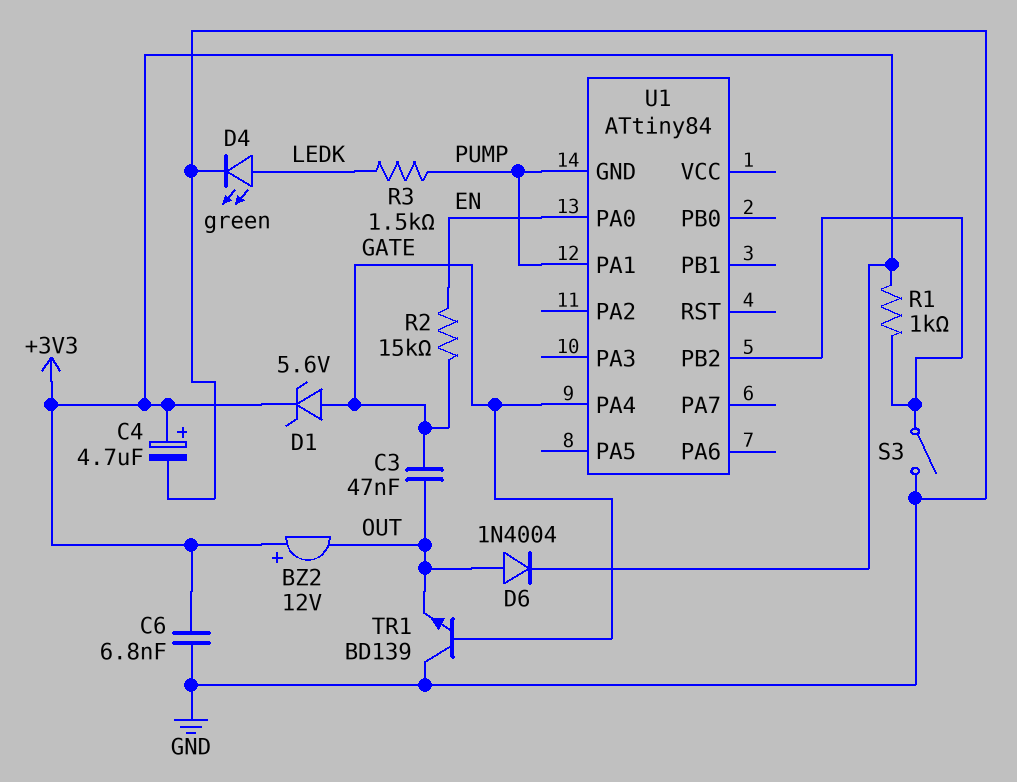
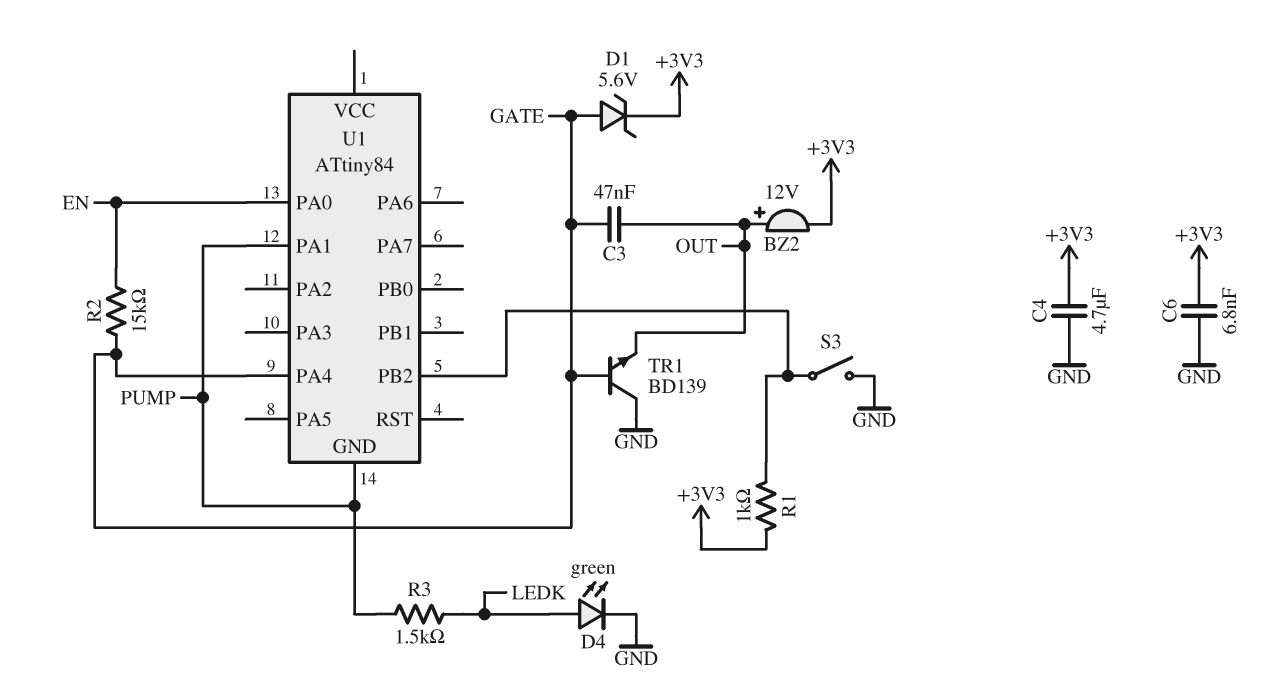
BZ2: buzzer 12V (plus +3V3, minus OUT) -> buzzer 12V (plus OUT, minus +3V3)
C4: 4.7uF (plus +3V3, minus GND) -> 4.7uF (+3V3, GND)
D6: diode 1N4004 (A OUT, K +3V3) -> none

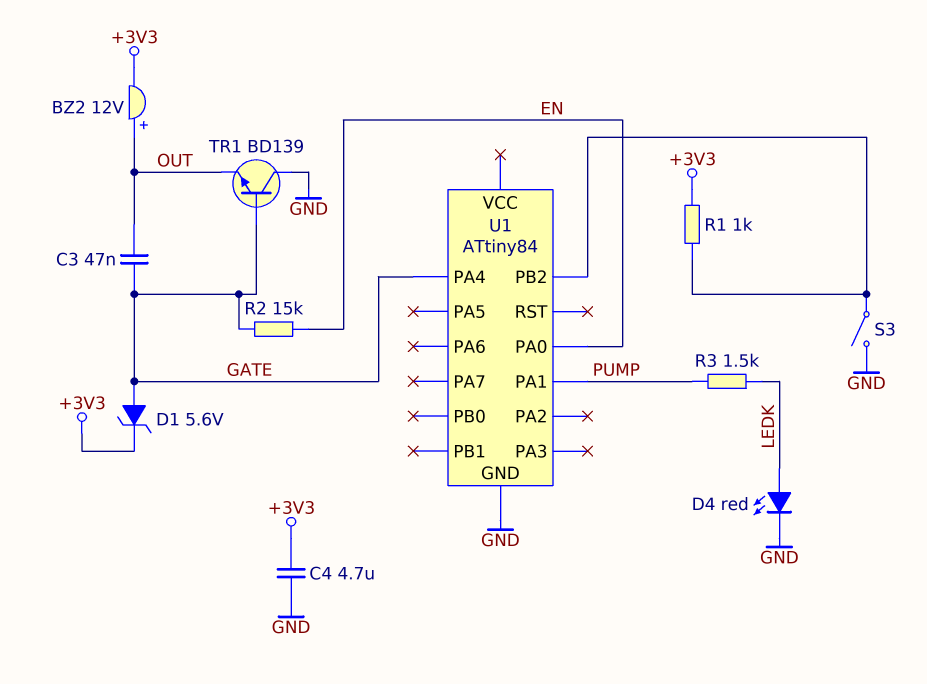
C6: 6.8nF (+3V3, GND) -> none
D4: LED green (A LEDK, K GND) -> LED red (A LEDK, K GND)
U1 pin GND: PUMP -> GND

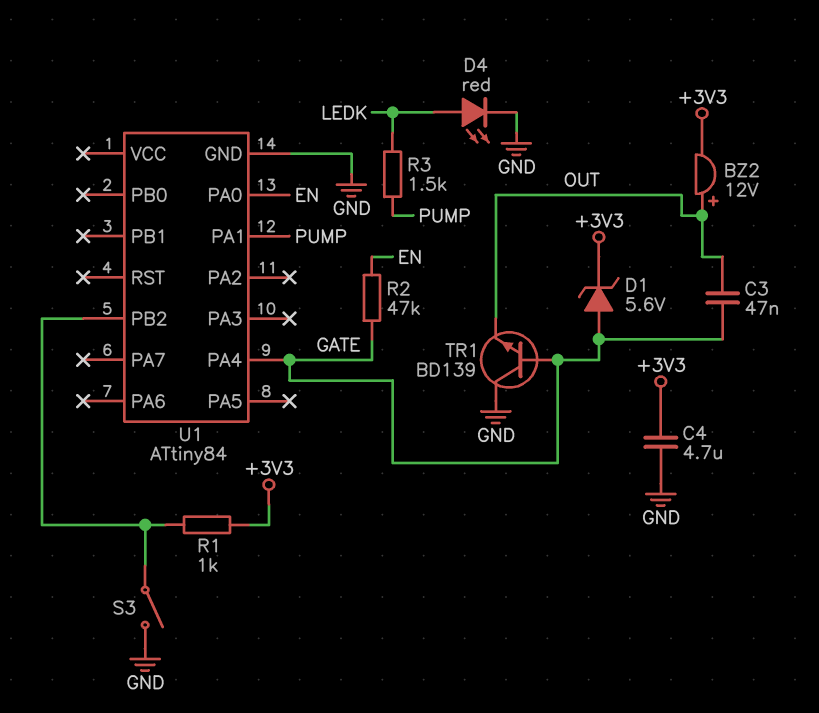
R2: 15k (EN, GATE) -> 47k (EN, GATE)

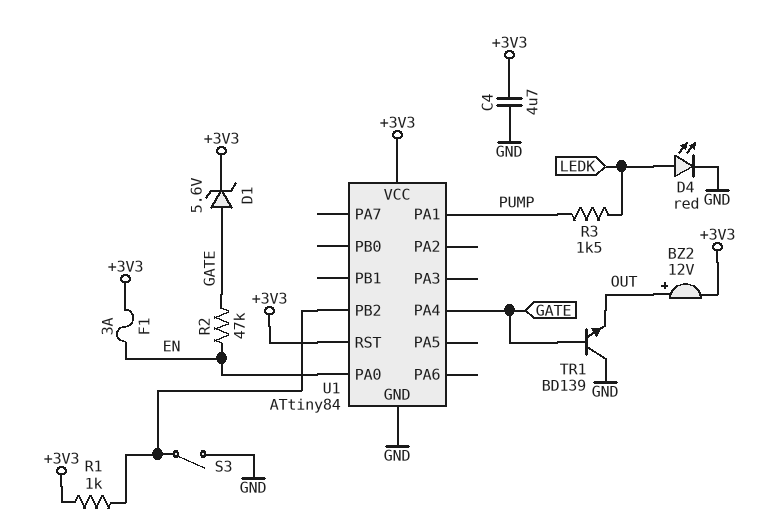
C3: 47nF (GATE, OUT) -> none
F1: none -> 3A (+3V3, EN)
U1 pin RST: none -> +3V3
U1 pin VCC: none -> +3V3

